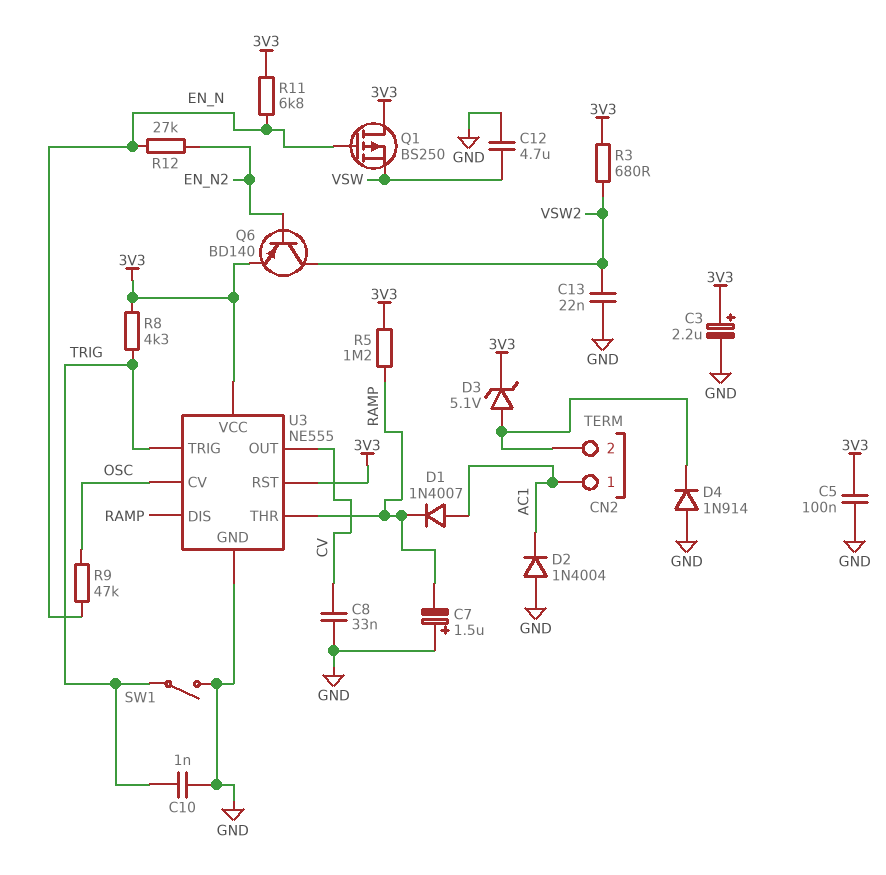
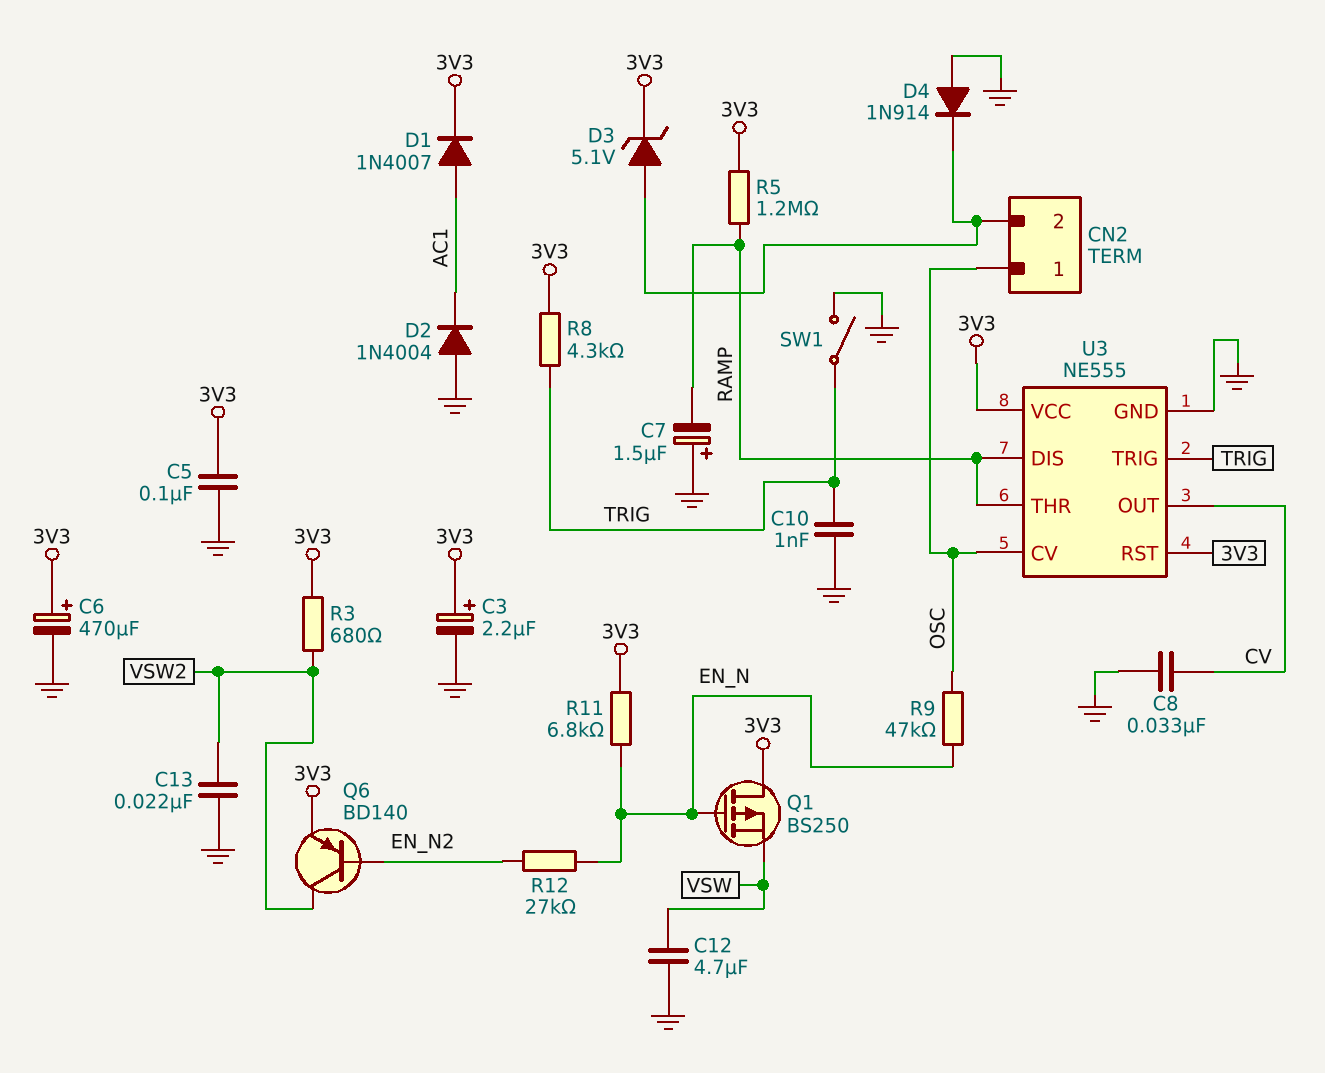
C6: none -> 470uF (plus 3V3, minus GND)
CN2 pin 1: AC1 -> OSC
D1: diode 1N4007 (A AC1, K RAMP) -> diode 1N4007 (A AC1, K 3V3)

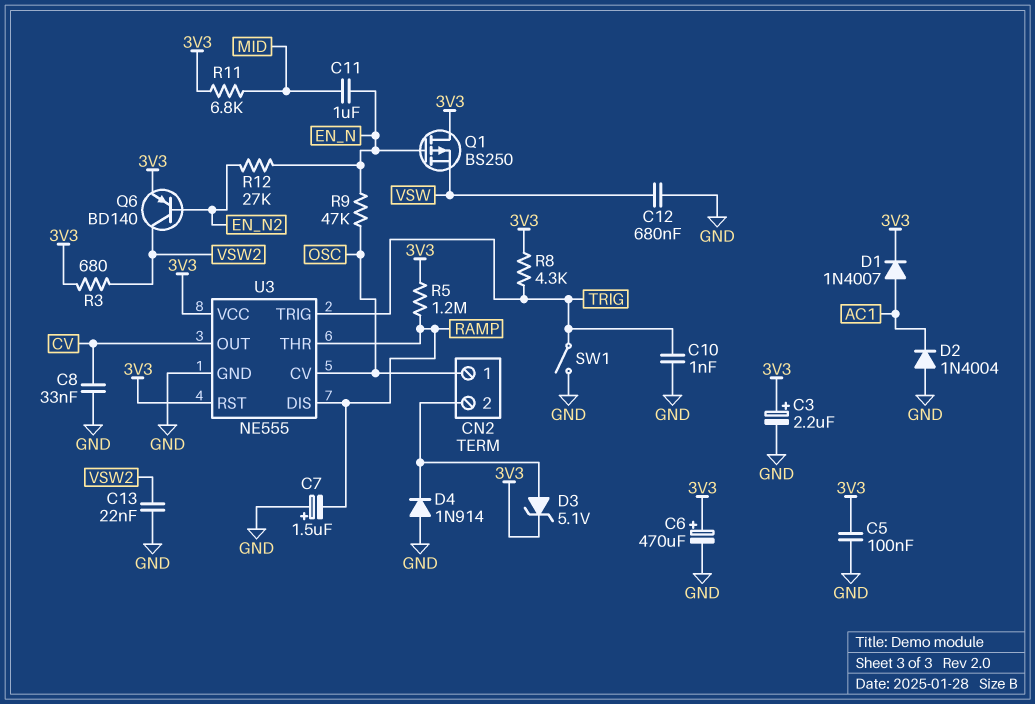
C11: none -> 1uF (EN_N, MID)
C12: 4.7uF (GND, VSW) -> 680nF (GND, VSW)
R11: 6.8k (3V3, EN_N) -> 6.8k (3V3, MID)

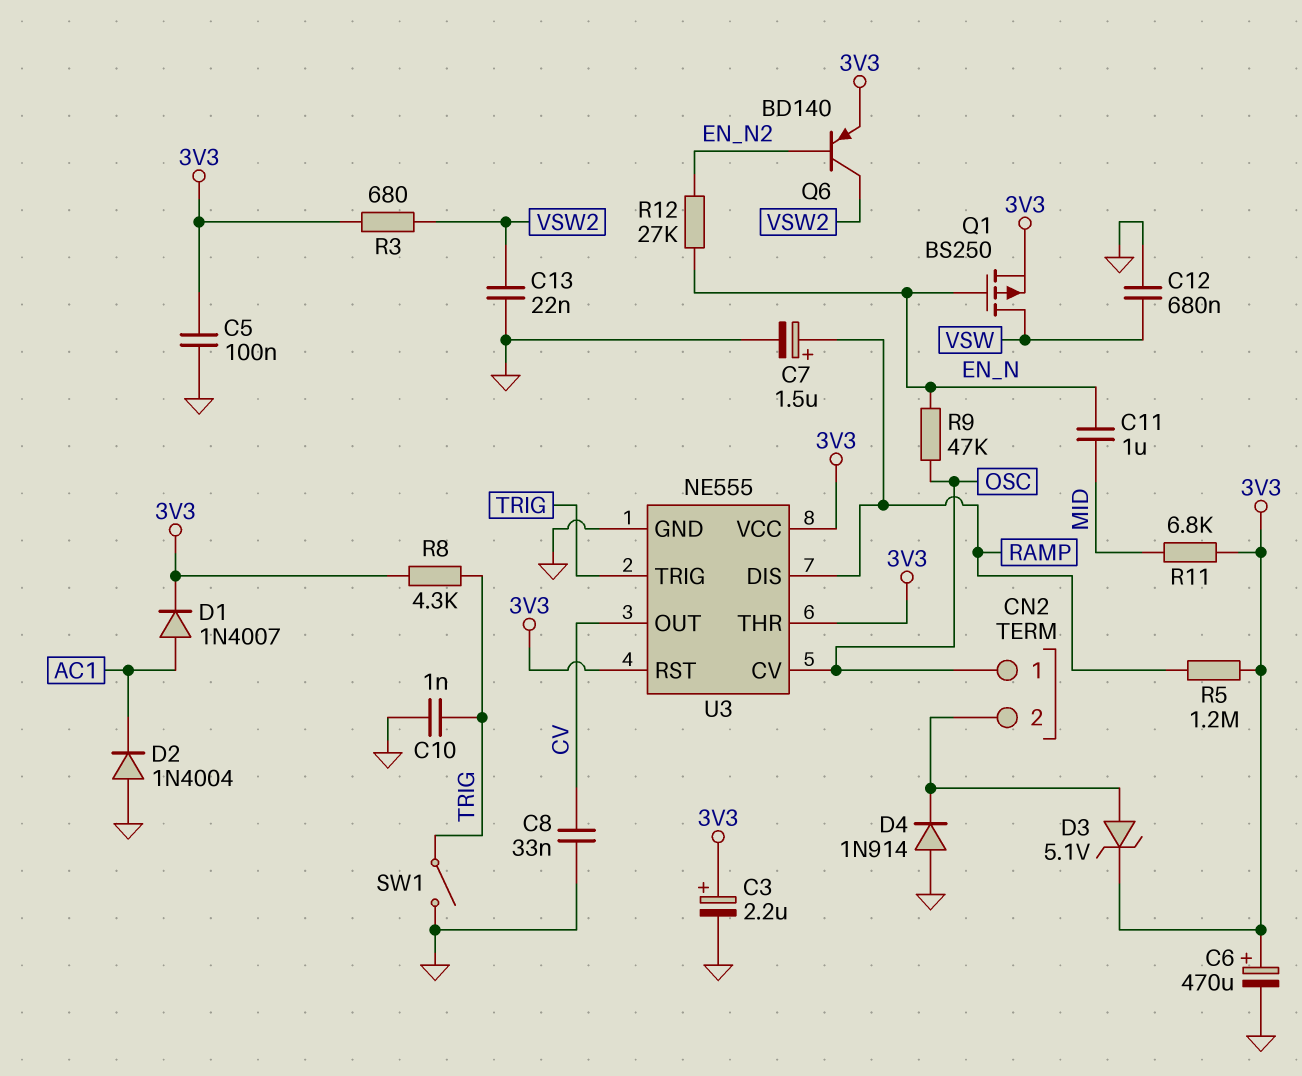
C7: 1.5uF (plus GND, minus RAMP) -> 1.5uF (plus RAMP, minus GND)
Q1: PMOS BS250 (G EN_N, D 3V3, S VSW) -> PMOS BS250 (G EN_N, D VSW, S 3V3)
U3 pin THR: RAMP -> 3V3

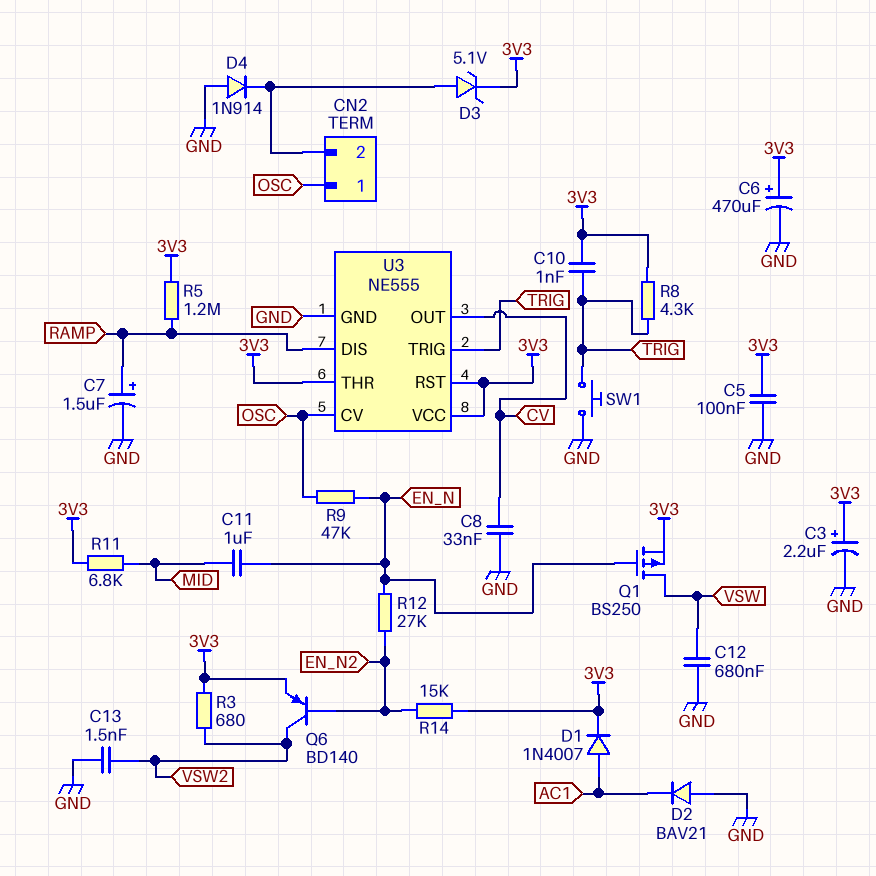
C10: 1nF (GND, TRIG) -> 1nF (3V3, TRIG)
C13: 22nF (GND, VSW2) -> 1.5nF (GND, VSW2)
D2: diode 1N4004 (A GND, K AC1) -> diode BAV21 (A GND, K AC1)
R14: none -> 15k (3V3, EN_N2)
SW1: switch (GND, TRIG) -> button (GND, TRIG)

